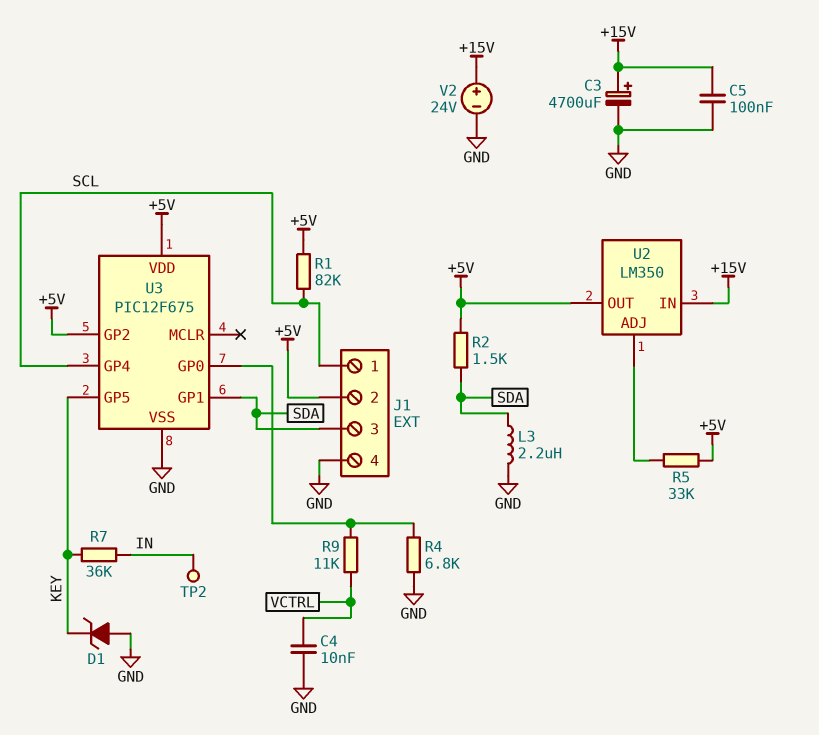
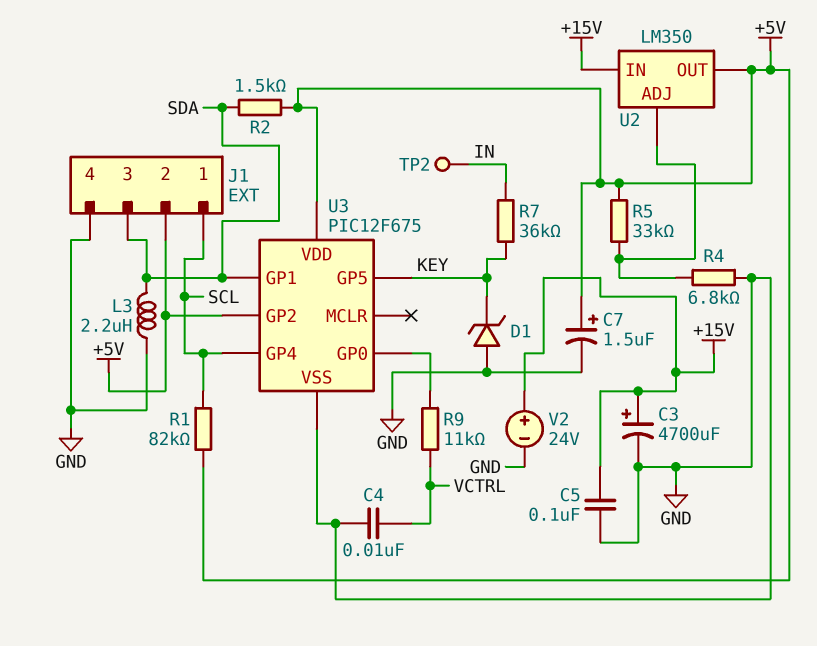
C7: none -> 1.5uF (plus +5V, minus GND)
R4: 6.8k (GND, U3/GP0) -> 6.8k (GND, U2/ADJ)

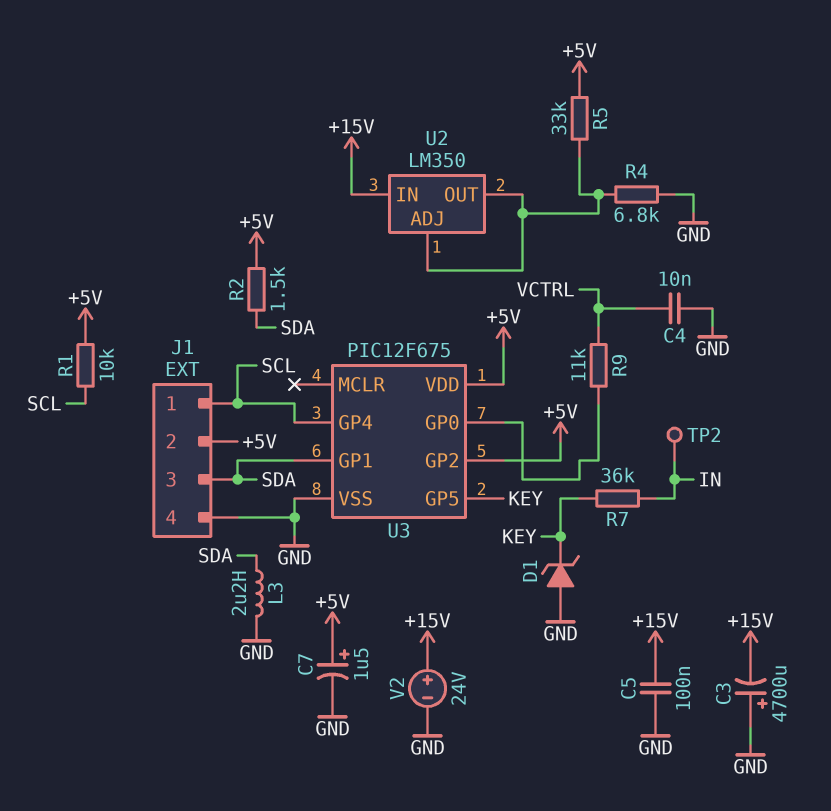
C3: 4700uF (plus +15V, minus GND) -> 4700uF (plus GND, minus +15V)
R1: 82k (+5V, SCL) -> 10k (+5V, SCL)
U2 pin OUT: +5V -> U2/ADJ

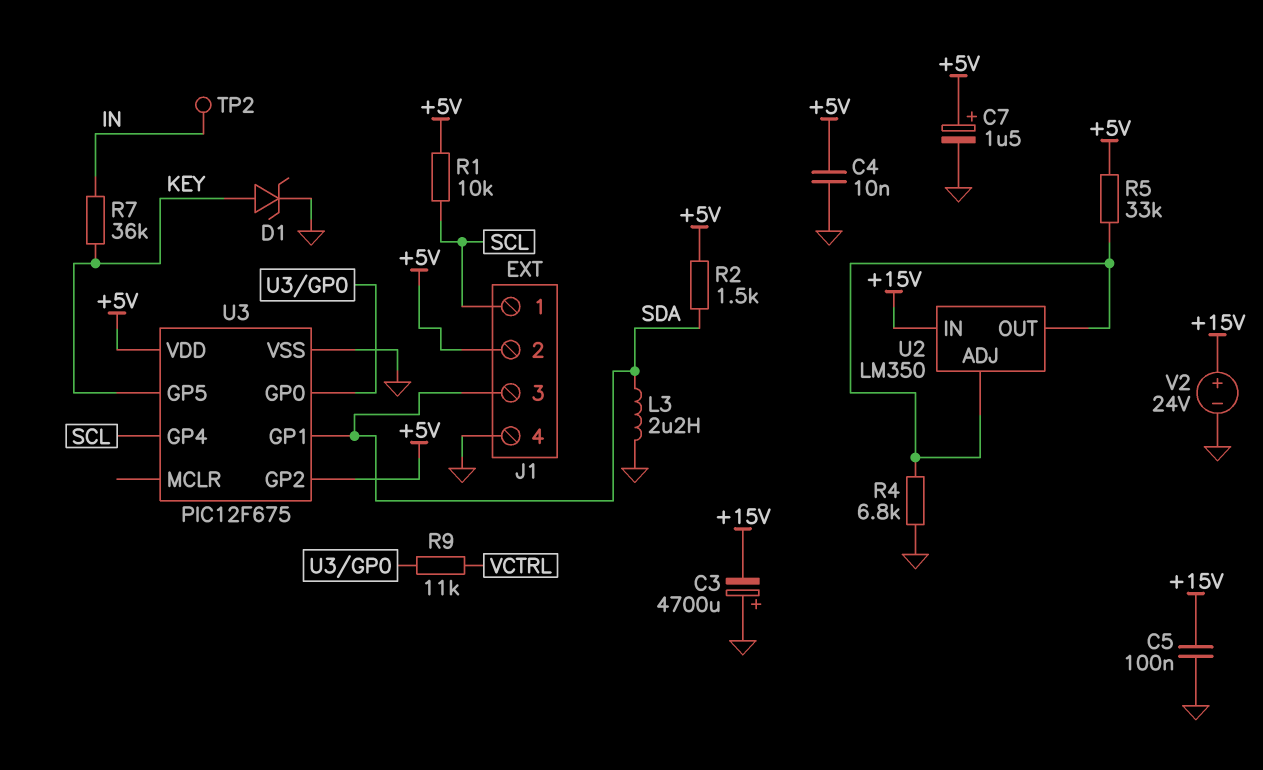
C4: 10nF (GND, VCTRL) -> 10nF (+5V, GND)
D1: zener (A GND, K KEY) -> zener (A KEY, K GND)

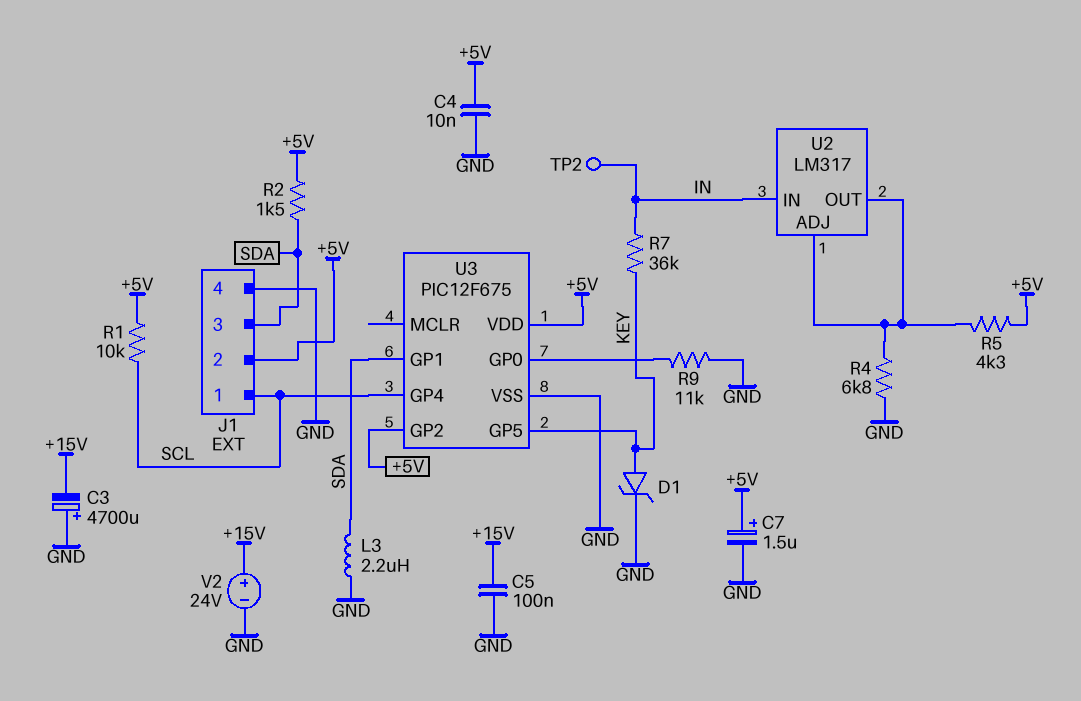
R5: 33k (+5V, U2/ADJ) -> 4.3k (+5V, U2/ADJ)
R9: 11k (U3/GP0, VCTRL) -> 11k (GND, U3/GP0)
U2: LM350 -> LM317
U2 pin IN: +15V -> IN

